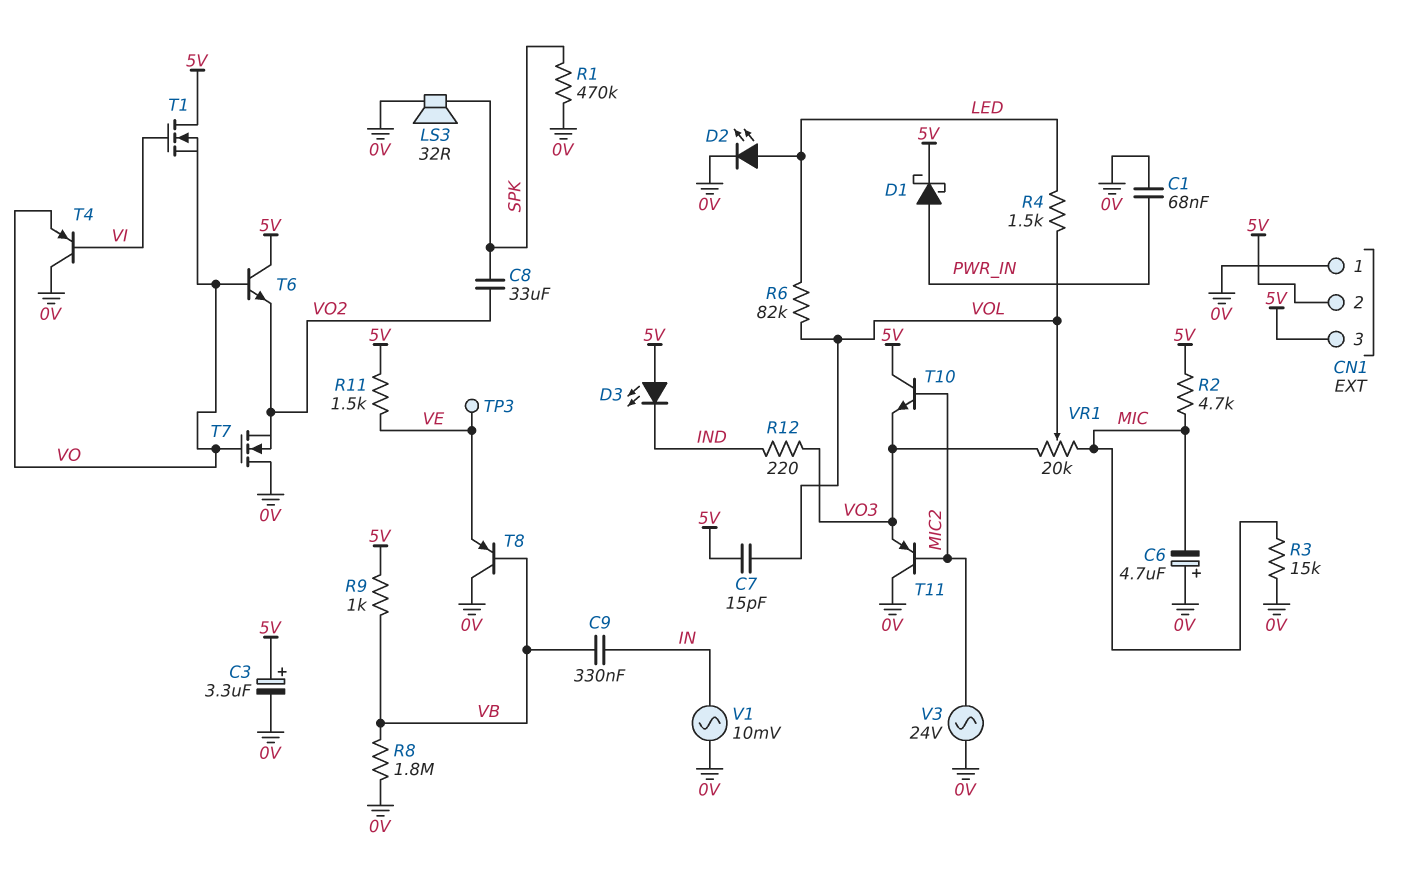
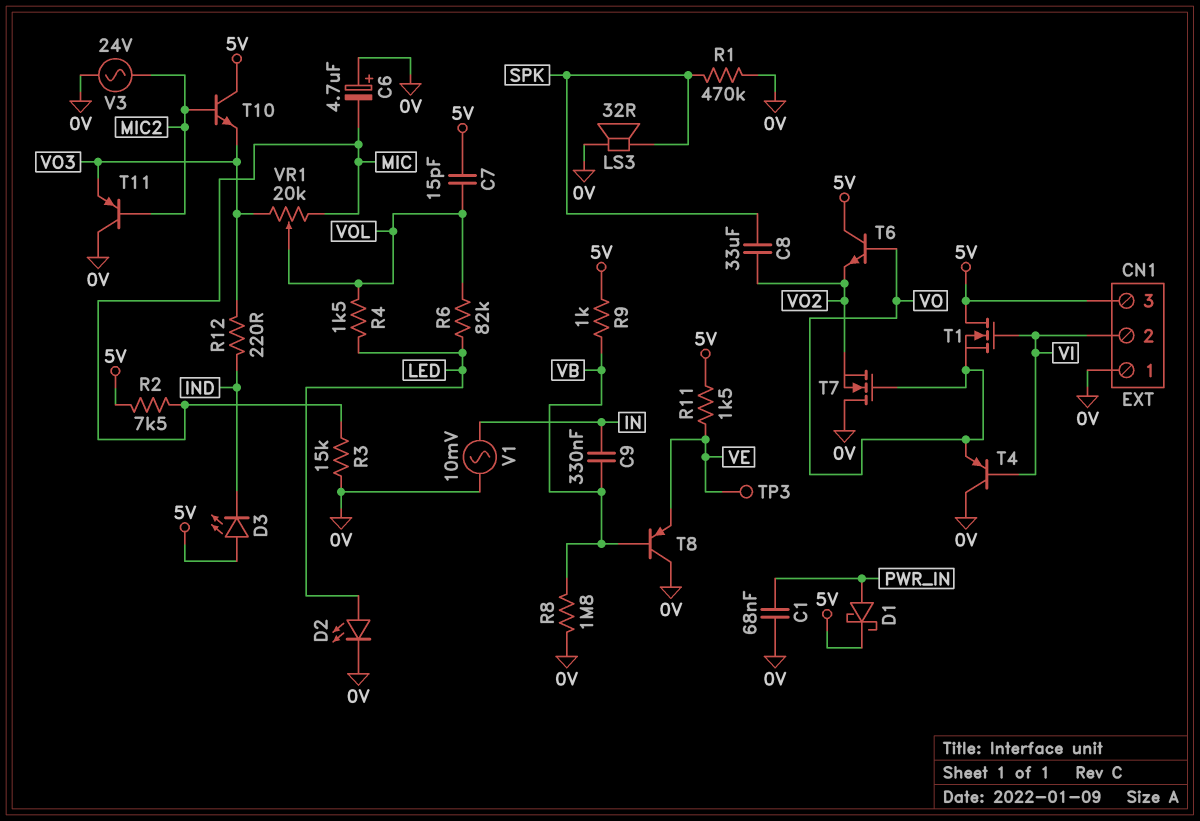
C3: 3.3uF (plus 5V, minus 0V) -> none
CN1 pin 2: 5V -> VI
R2: 4.7k (5V, MIC) -> 7.5k (5V, MIC)

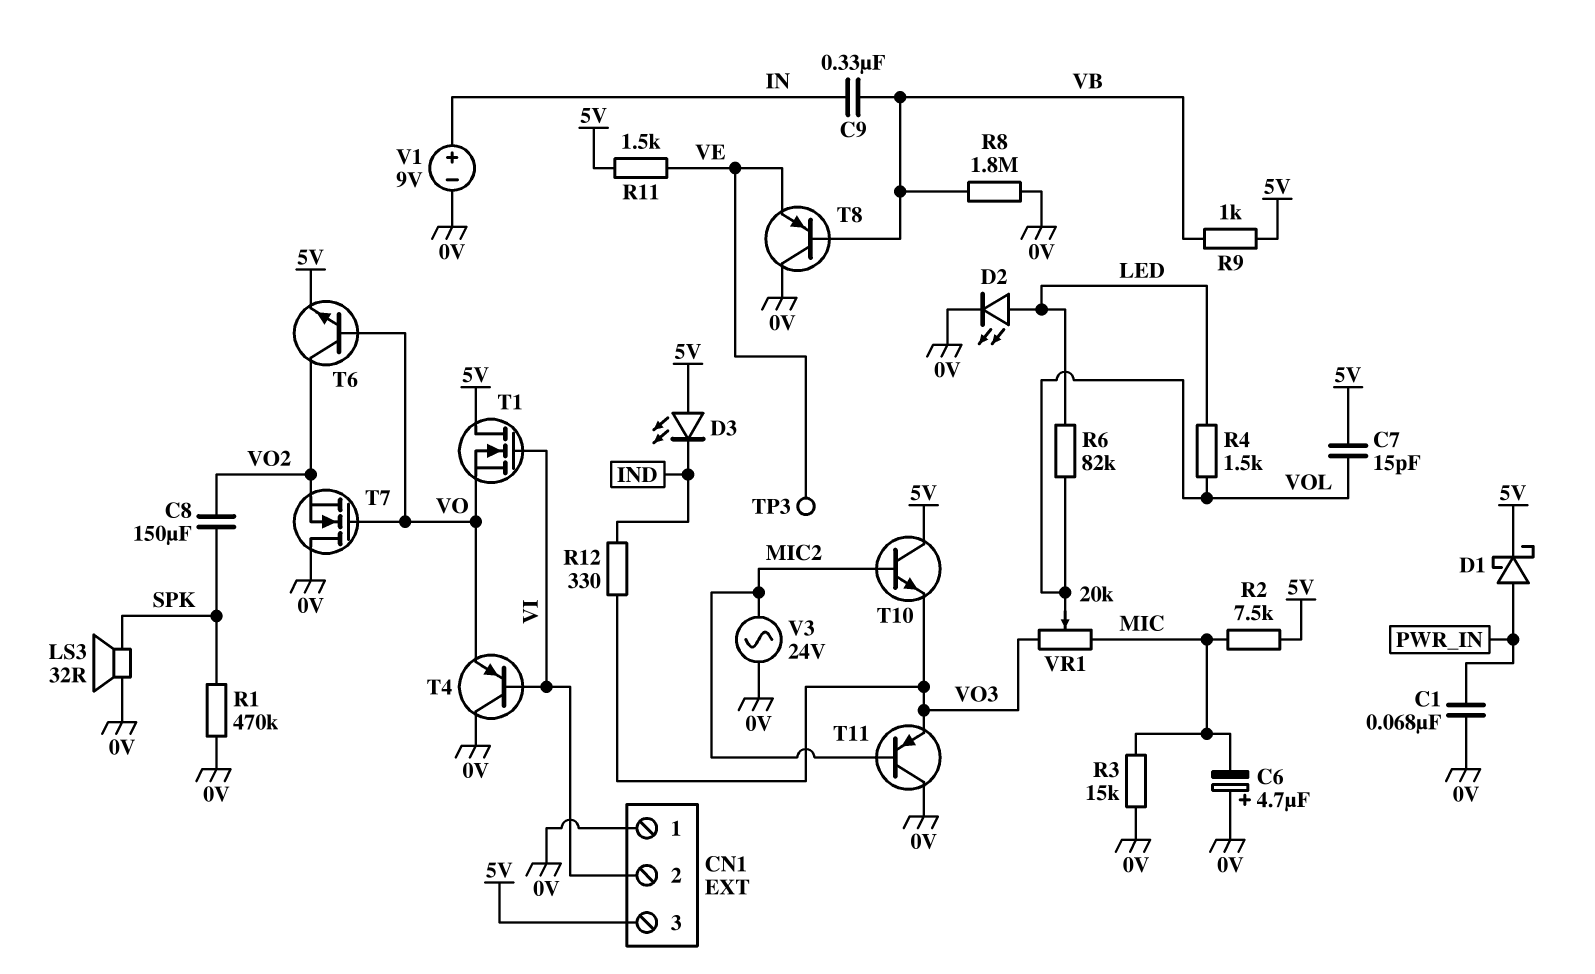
C8: 33uF (SPK, VO2) -> 150uF (SPK, VO2)
R12: 220 (IND, VO3) -> 330 (IND, VO3)
T6: NPN (B VO, C 5V, E VO2) -> NPN (B VO, C VO2, E 5V)
V1: AC 10mV (0V, IN) -> 9V (plus IN, minus 0V)

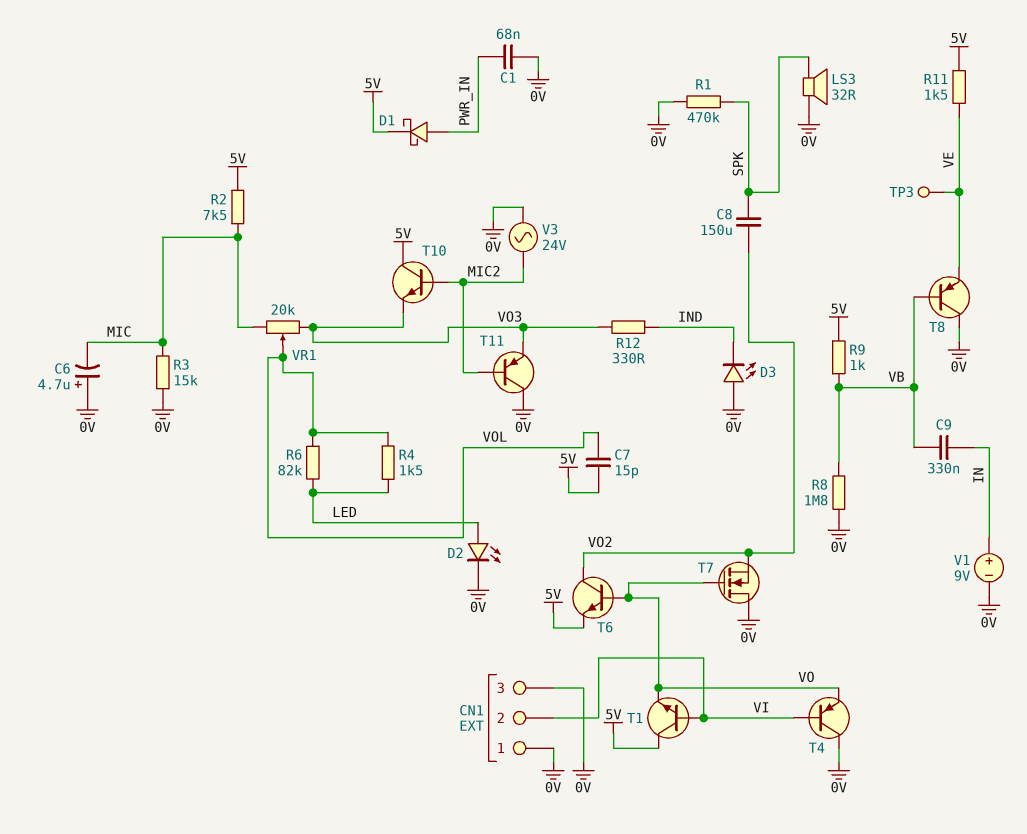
CN1 pin 3: 5V -> 0V
D3: LED (A 5V, K IND) -> LED (A 0V, K IND)
T1: NMOS (G VI, D 5V, S VO) -> NPN (B VI, C 5V, E VO)

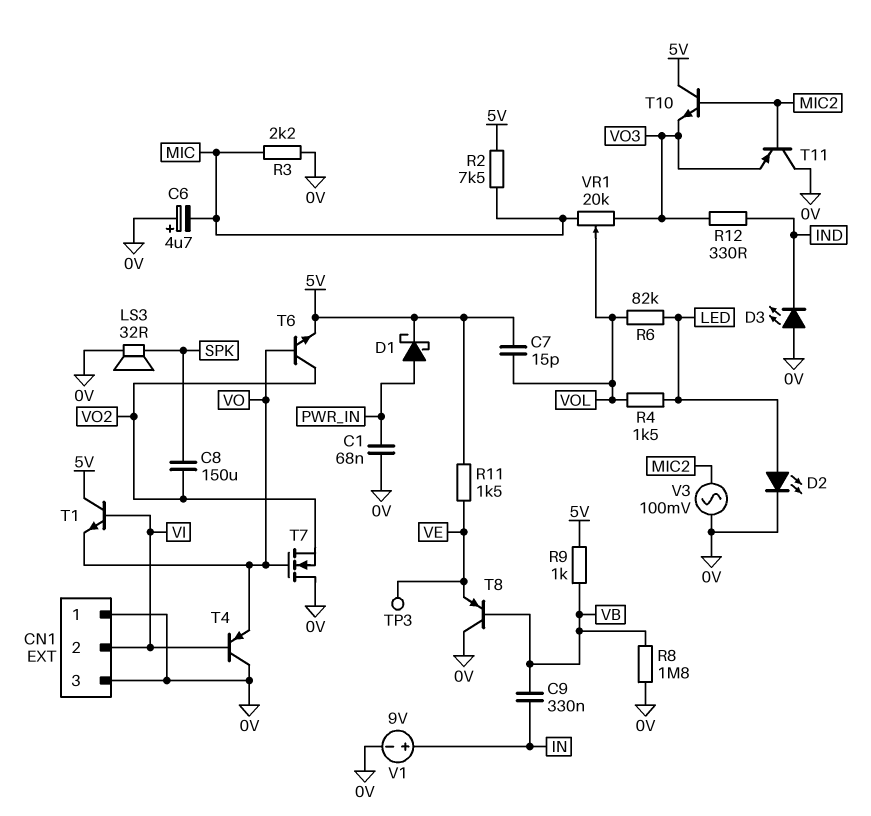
R1: 470k (0V, SPK) -> none
R3: 15k (0V, MIC) -> 2.2k (0V, MIC)
V3: AC 24V (0V, MIC2) -> AC 100mV (0V, MIC2)

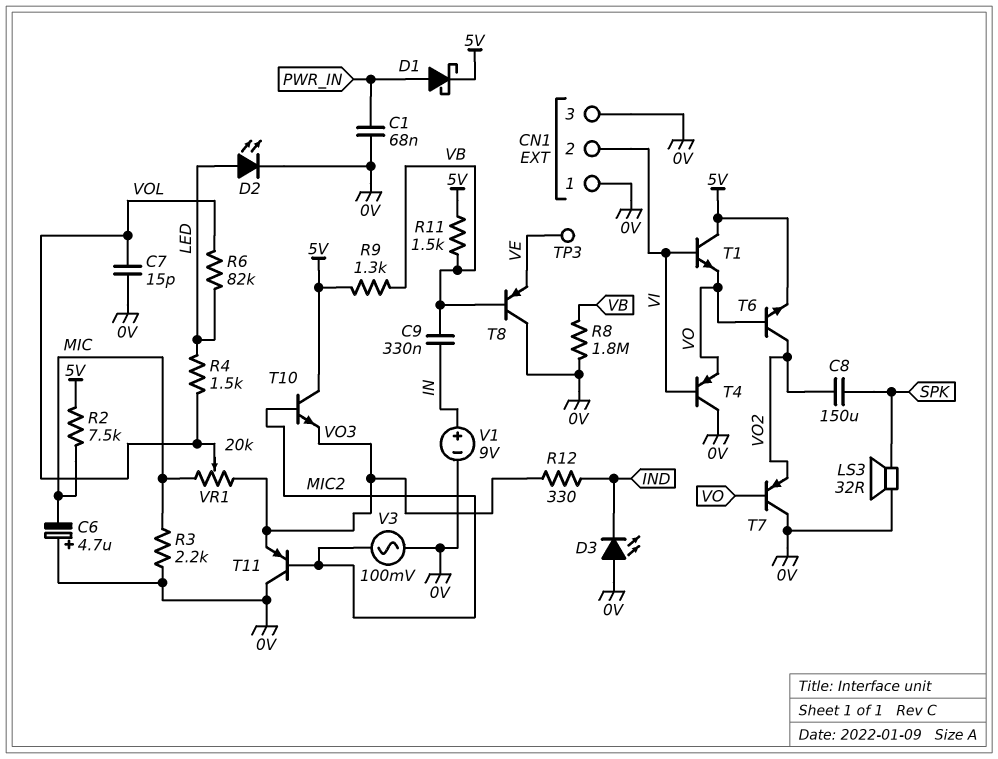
C7: 15pF (5V, VOL) -> 15pF (0V, VOL)
R9: 1k (5V, VB) -> 1.3k (5V, VB)
R11: 1.5k (5V, VE) -> 1.5k (5V, VB)
T7: NMOS (G VO, D 0V, S VO2) -> PNP (B VO, C 0V, E VO2)

